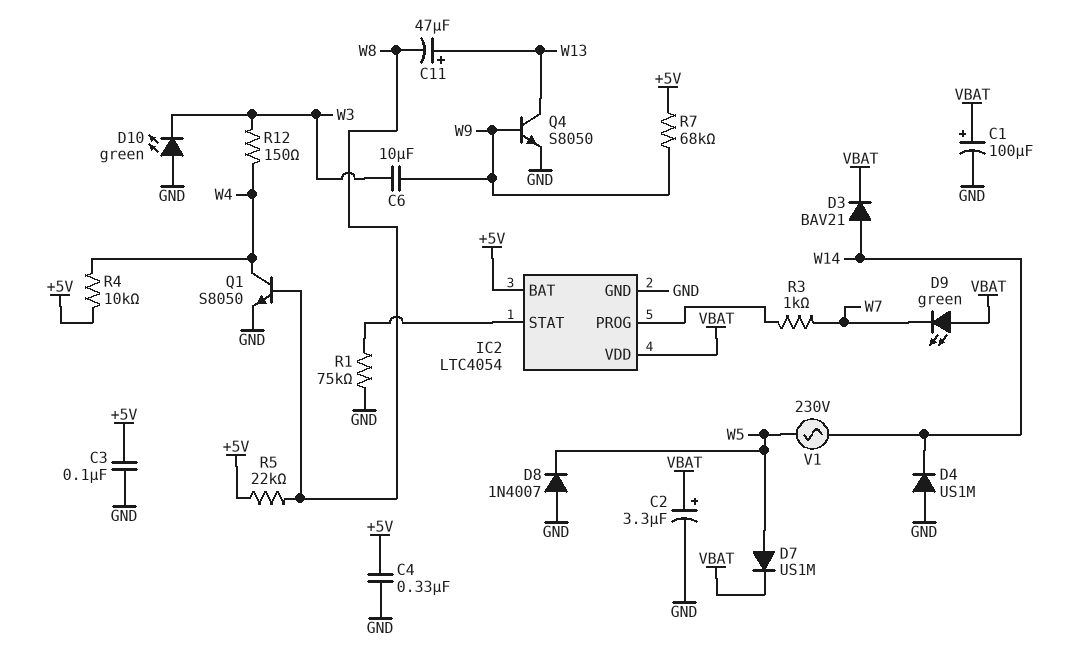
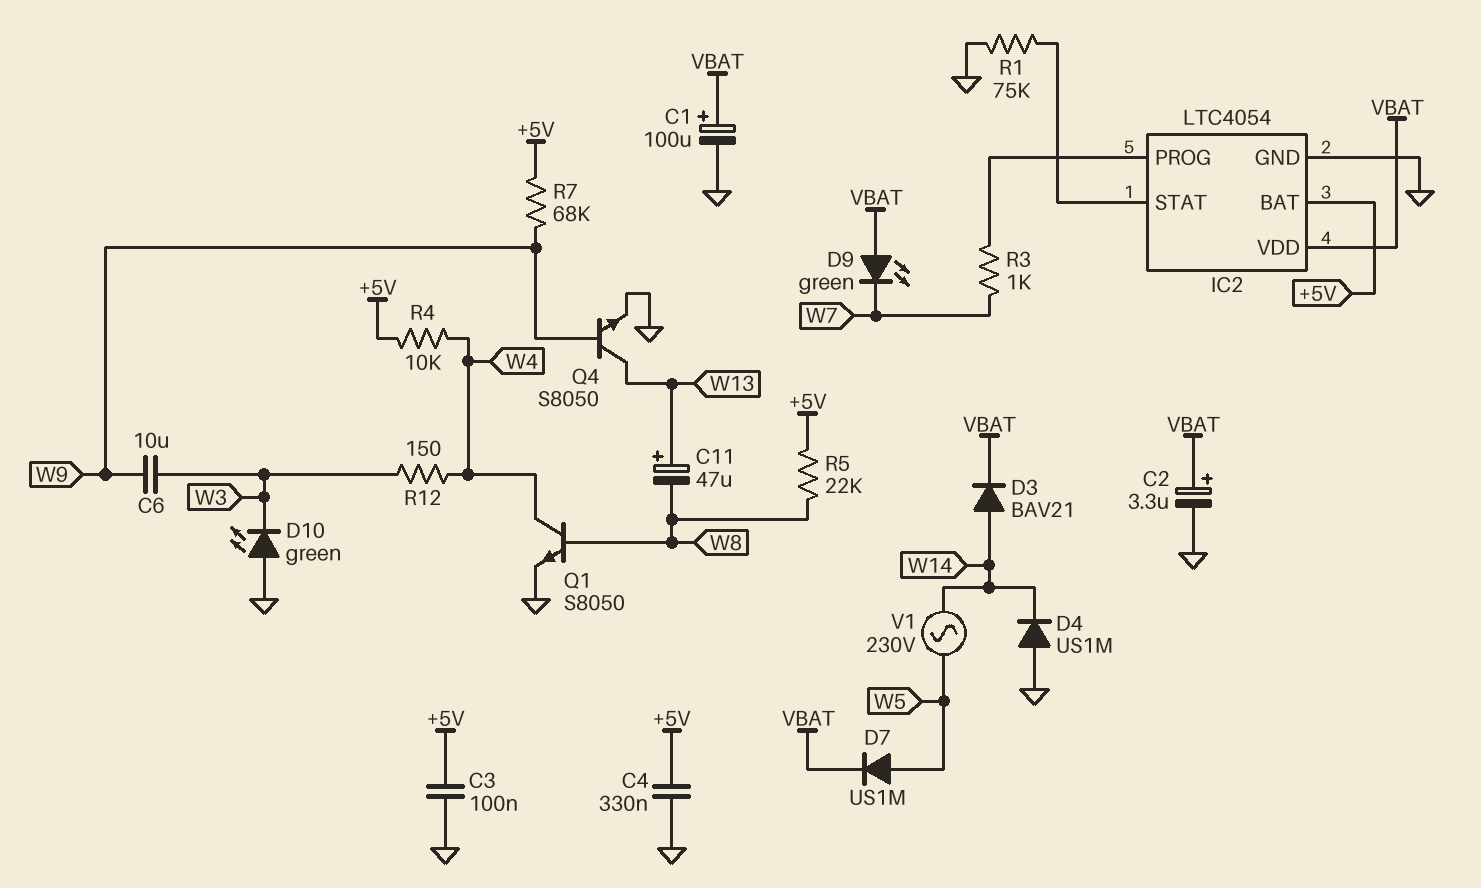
D8: diode 1N4007 (A GND, K W5) -> none

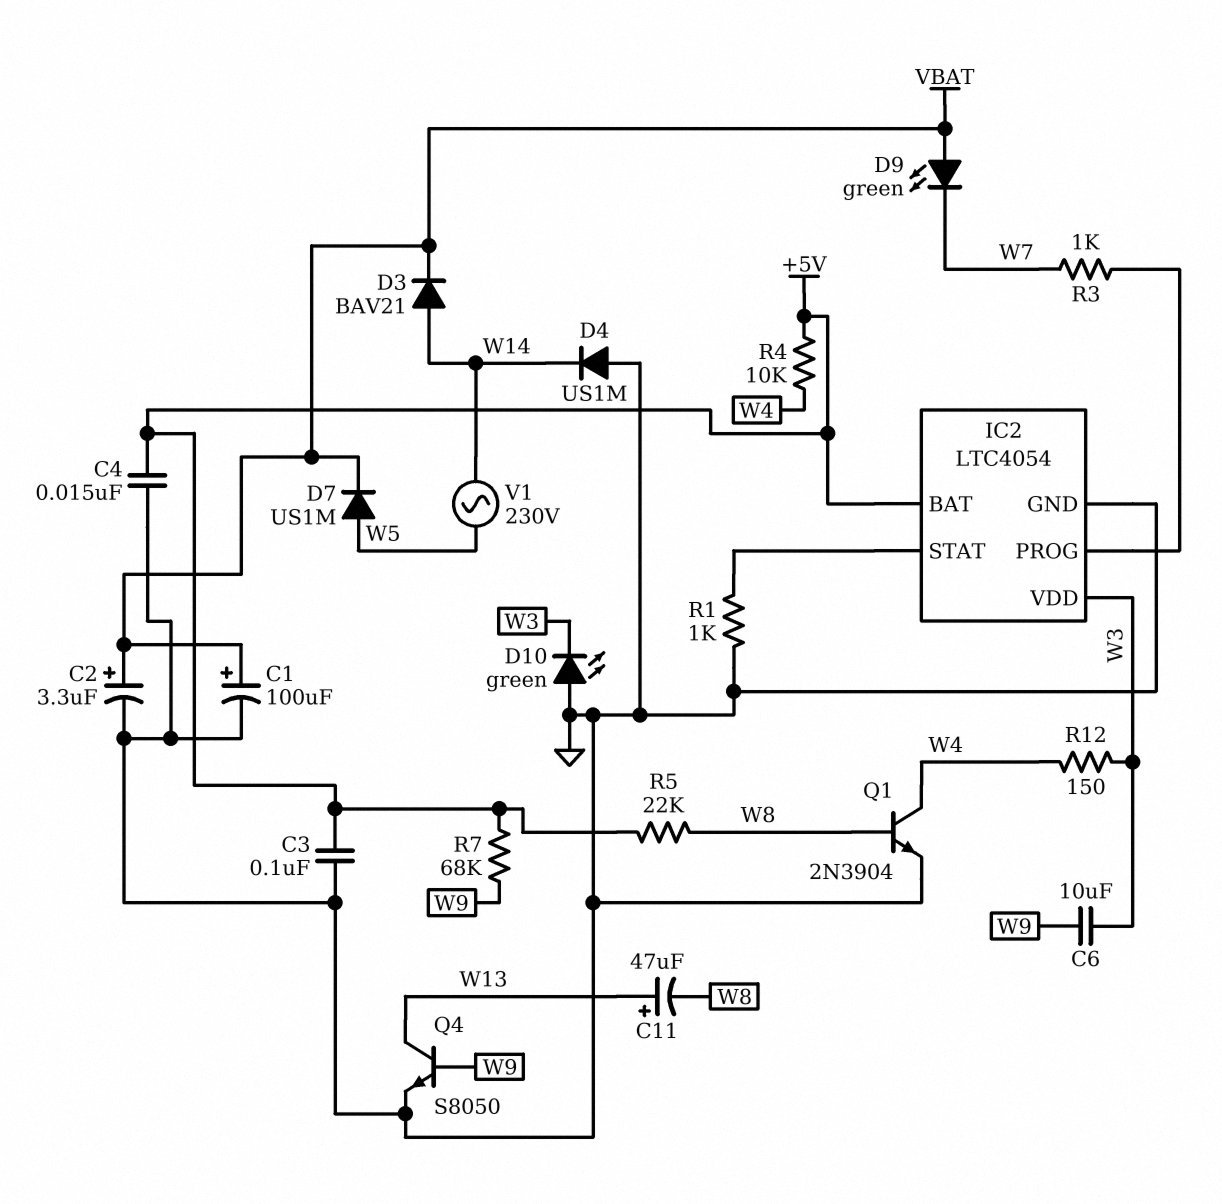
C4: 330nF (+5V, GND) -> 15nF (+5V, GND)
IC2 pin VDD: VBAT -> W3
Q1: NPN S8050 (B W8, C W4, E GND) -> NPN 2N3904 (B W8, C W4, E GND)
R1: 75k (GND, IC2/STAT) -> 1k (GND, IC2/STAT)

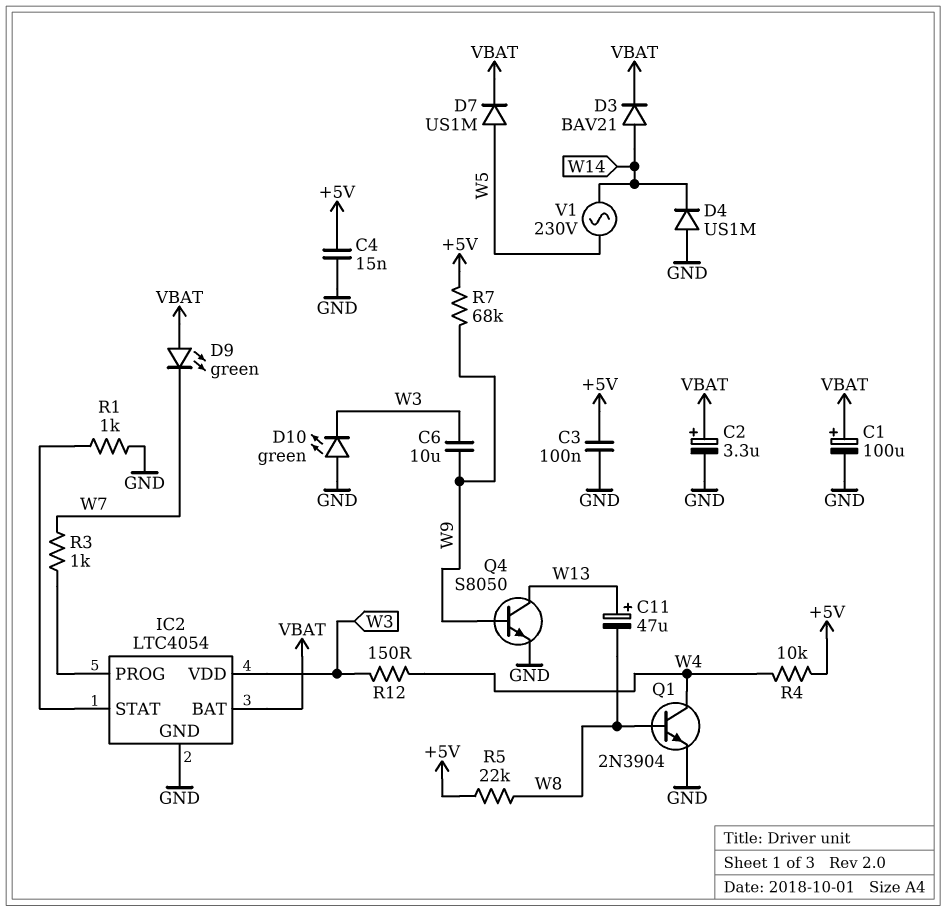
IC2 pin BAT: +5V -> VBAT

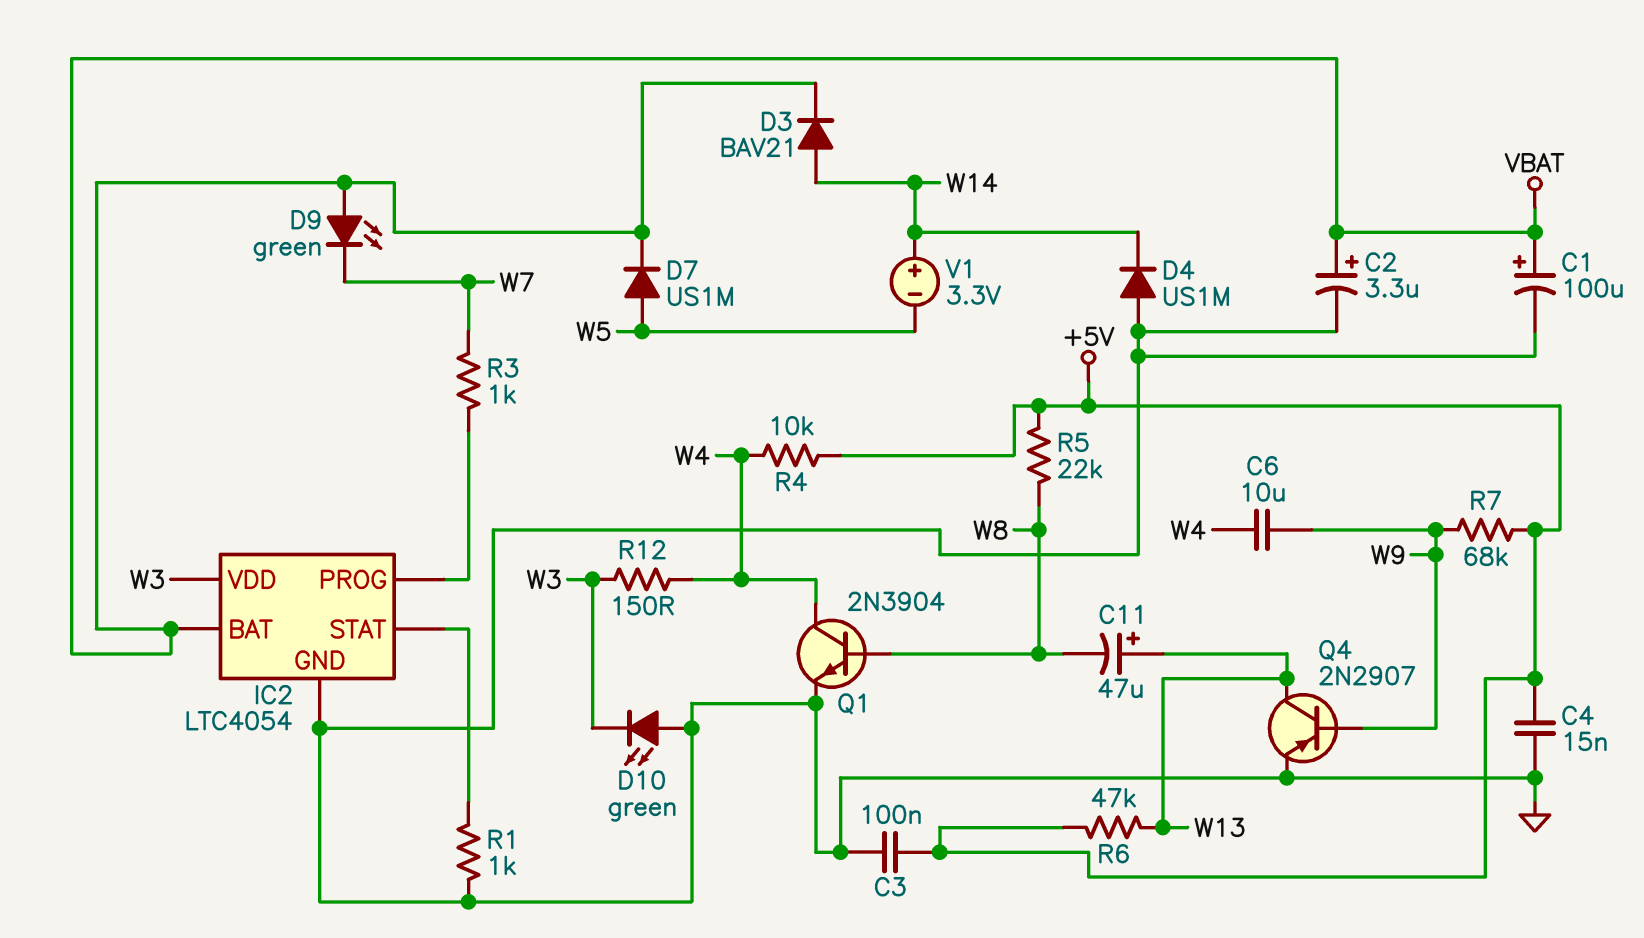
C6: 10uF (W3, W9) -> 10uF (W4, W9)
Q4: NPN S8050 (B W9, C W13, E GND) -> PNP 2N2907 (B W9, C W13, E GND)
R6: none -> 47k (+5V, W13)
V1: AC 230V (W5, W14) -> 3.3V (plus W14, minus W5)

